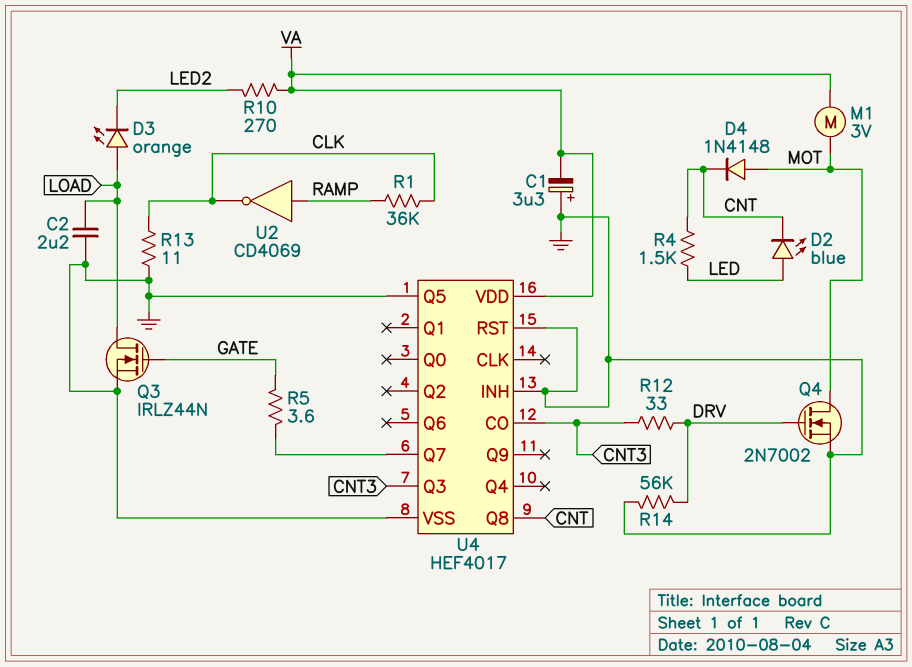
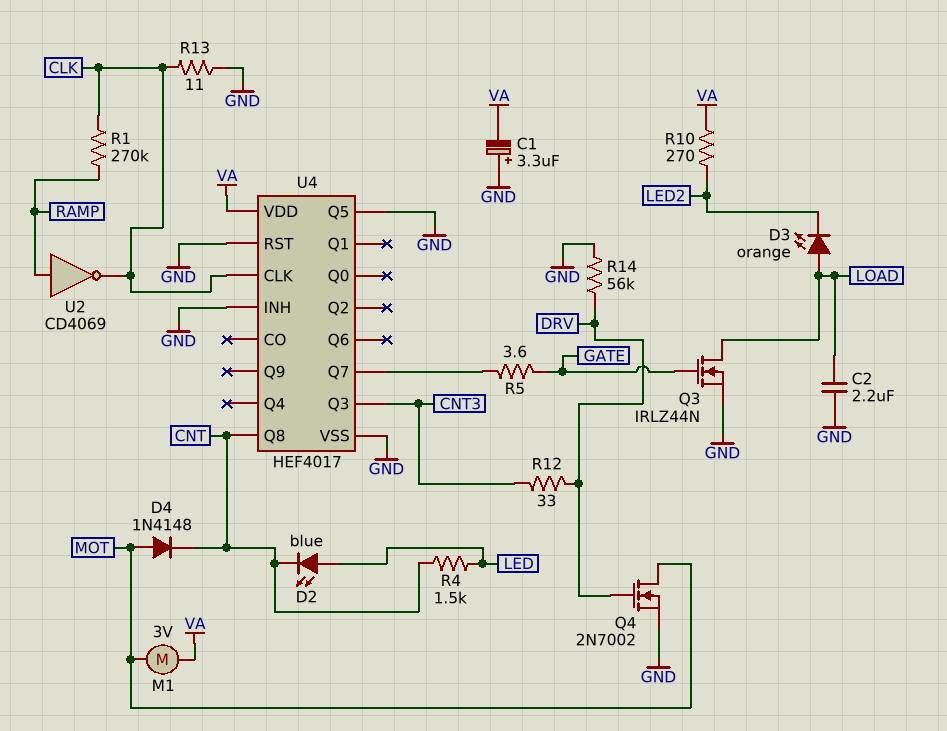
R1: 36k (CLK, RAMP) -> 270k (CLK, RAMP)
U4 pin CLK: none -> CLK
U4 pin CO: CNT3 -> none

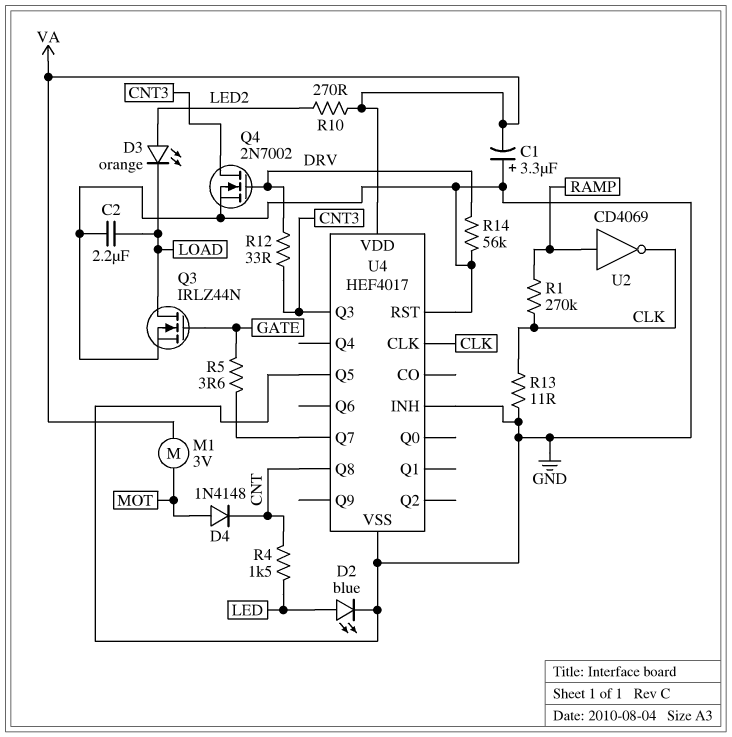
D2: LED blue (A LED, K CNT) -> LED blue (A LED, K GND)
D3: LED orange (A LOAD, K LED2) -> LED orange (A LED2, K LOAD)
Q4: NMOS 2N7002 (G DRV, D MOT, S GND) -> NMOS 2N7002 (G DRV, D CNT3, S GND)

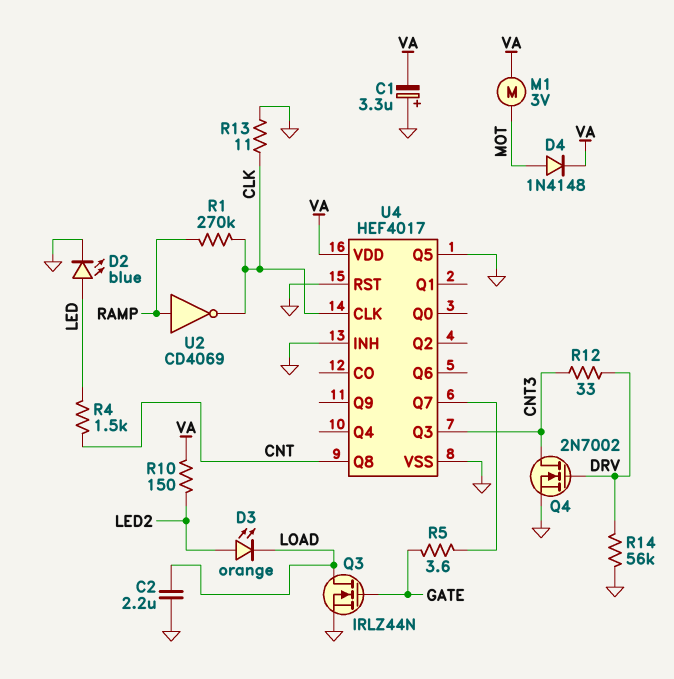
D4: diode 1N4148 (A MOT, K CNT) -> diode 1N4148 (A MOT, K VA)
R10: 270 (LED2, VA) -> 150 (LED2, VA)

